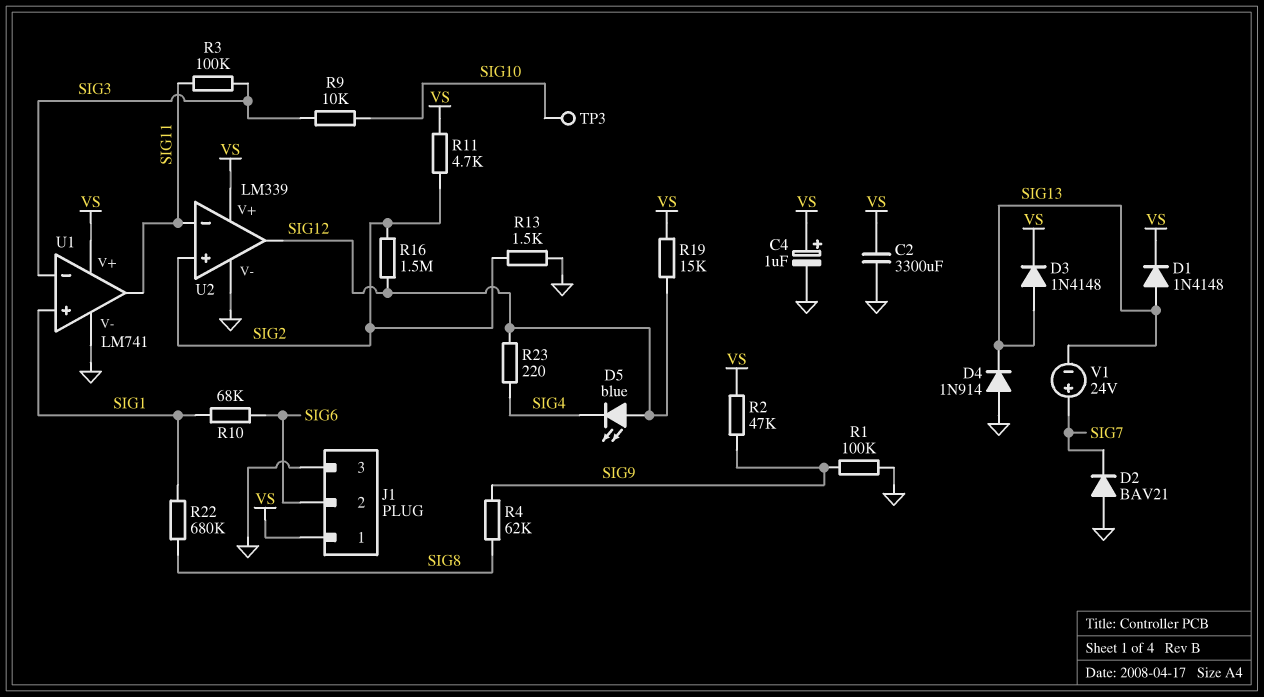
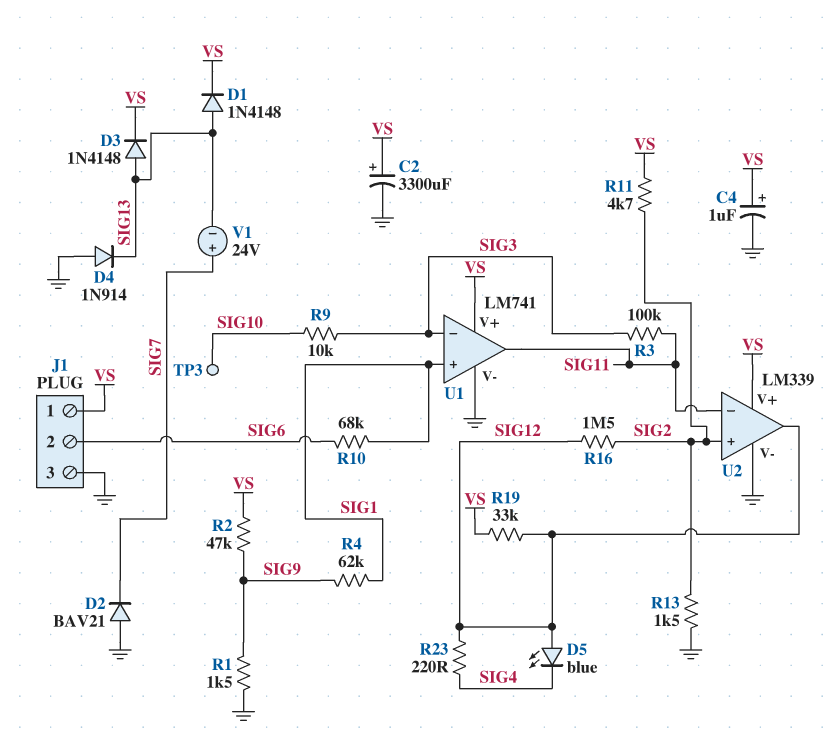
C2: 3300uF (GND, VS) -> 3300uF (plus VS, minus GND)
R1: 100k (GND, SIG9) -> 1.5k (GND, SIG9)
R4: 62k (SIG8, SIG9) -> 62k (SIG1, SIG9)
R19: 15k (SIG12, VS) -> 33k (SIG12, VS)
R22: 680k (SIG1, SIG8) -> none

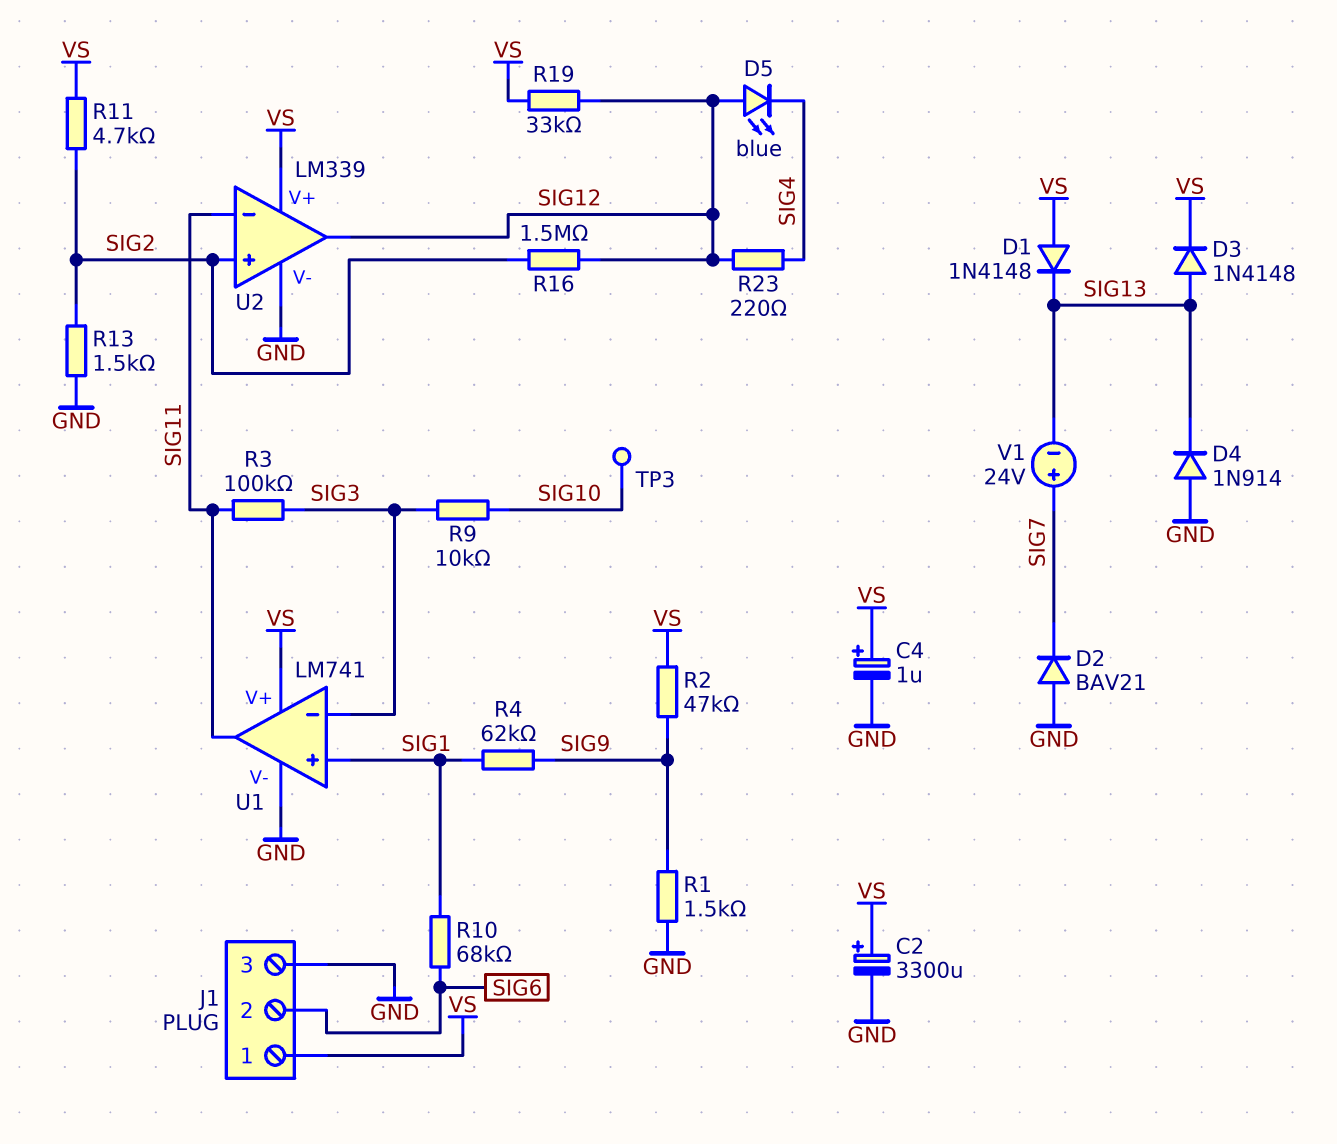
D1: diode 1N4148 (A SIG13, K VS) -> diode 1N4148 (A VS, K SIG13)

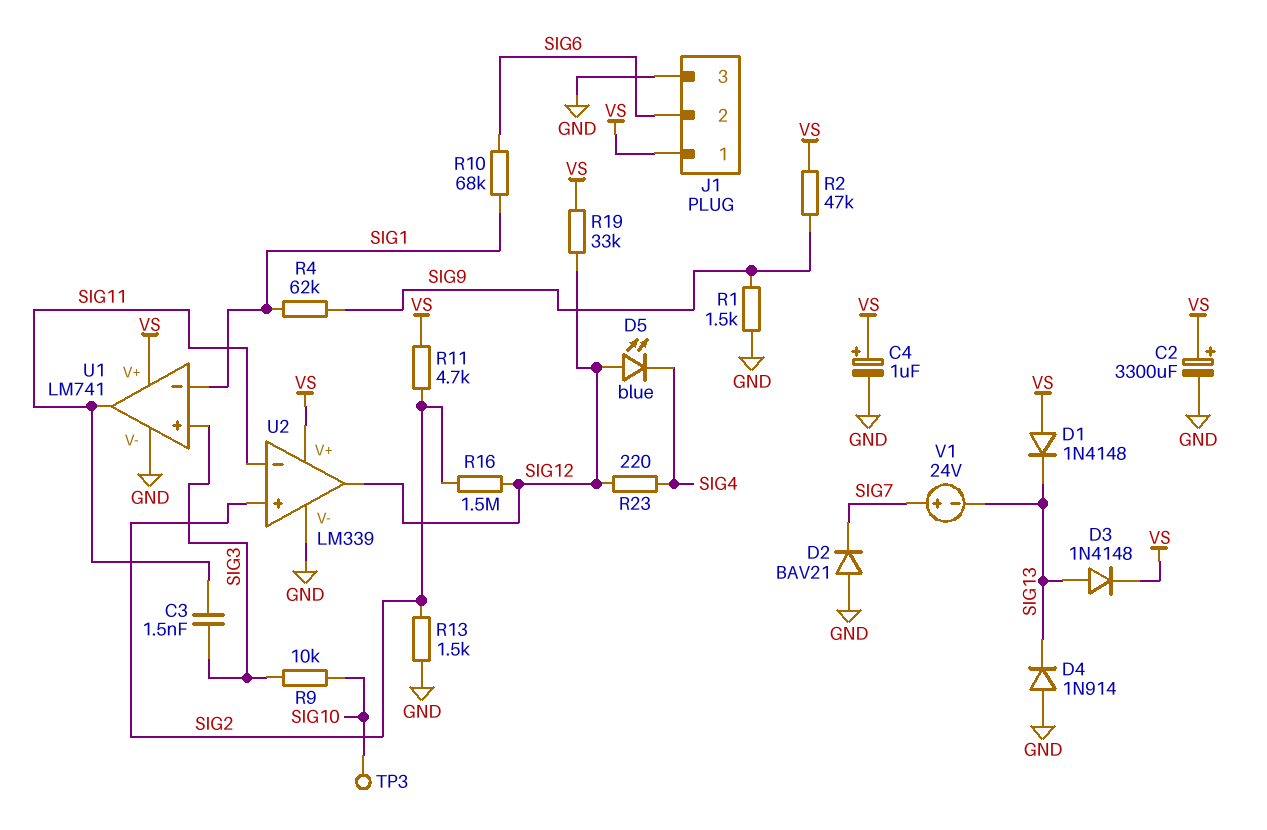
C3: none -> 1.5nF (SIG3, SIG11)
R3: 100k (SIG3, SIG11) -> none
U1 pin in+: SIG1 -> SIG3
U1 pin in-: SIG3 -> SIG1

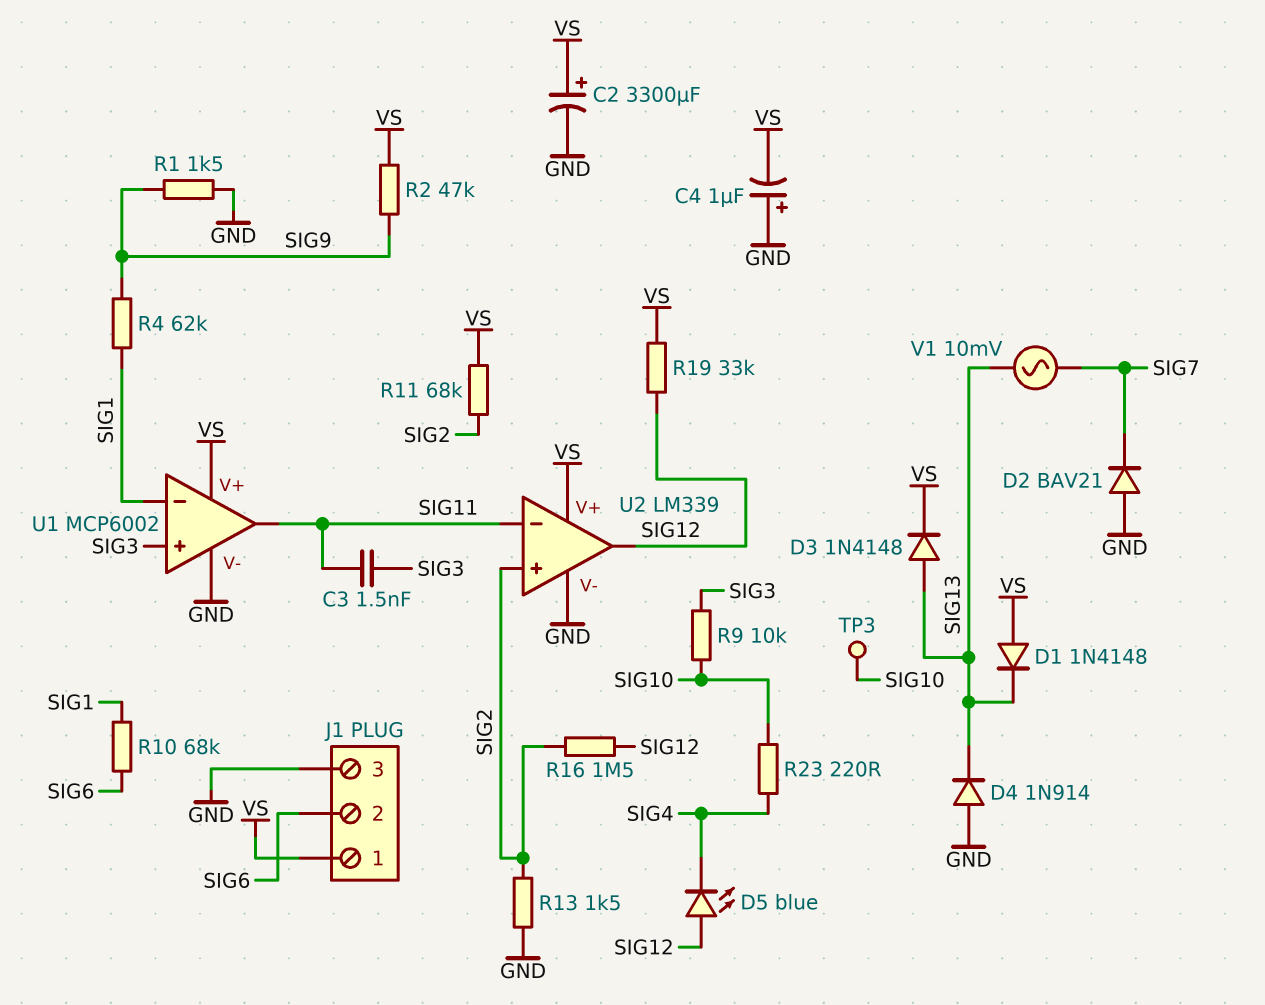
C4: 1uF (plus VS, minus GND) -> 1uF (plus GND, minus VS)
R11: 4.7k (SIG2, VS) -> 68k (SIG2, VS)
R23: 220 (SIG4, SIG12) -> 220 (SIG4, SIG10)
U1: LM741 -> MCP6002
V1: 24V (plus SIG7, minus SIG13) -> AC 10mV (SIG7, SIG13)

